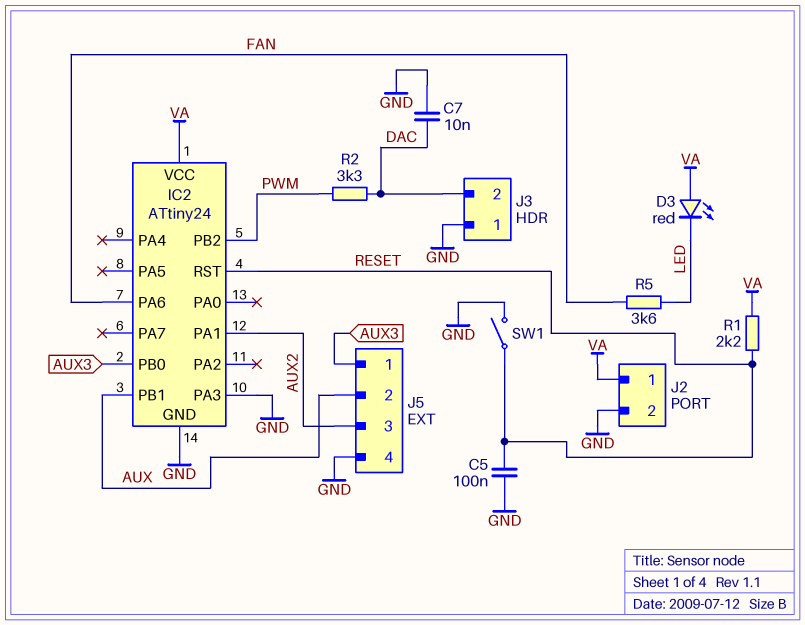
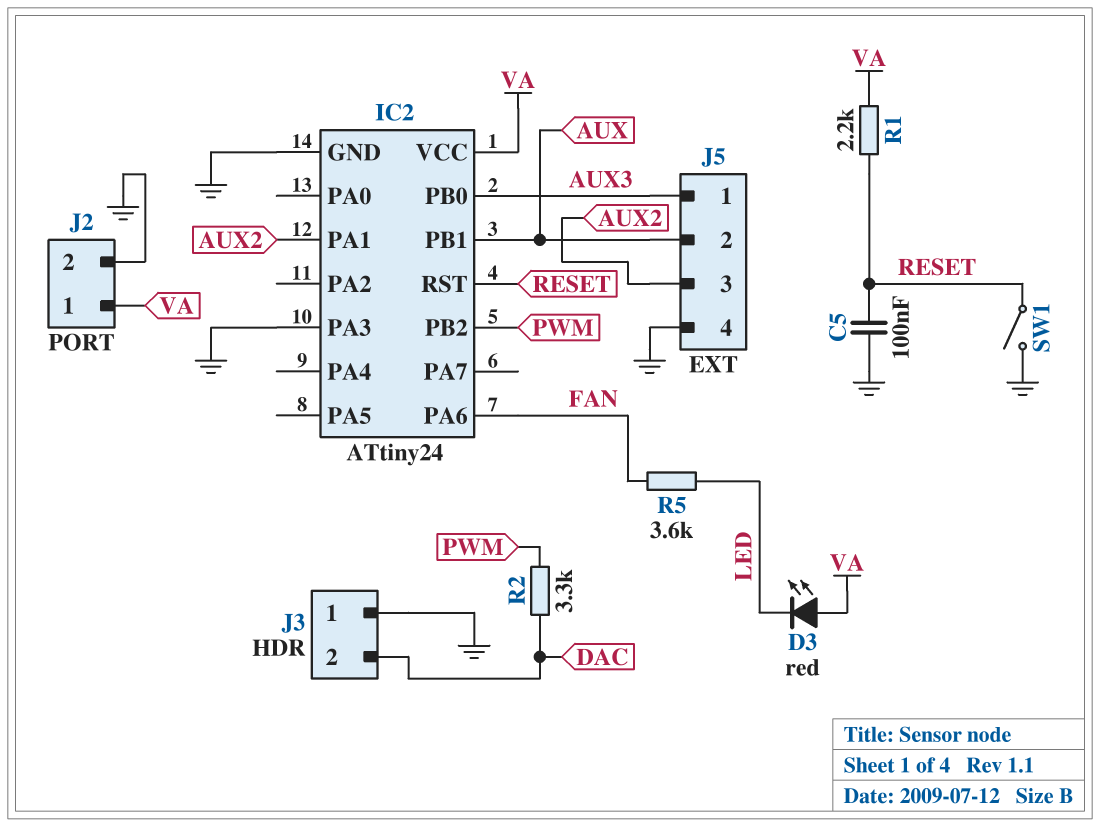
C7: 10nF (DAC, GND) -> none

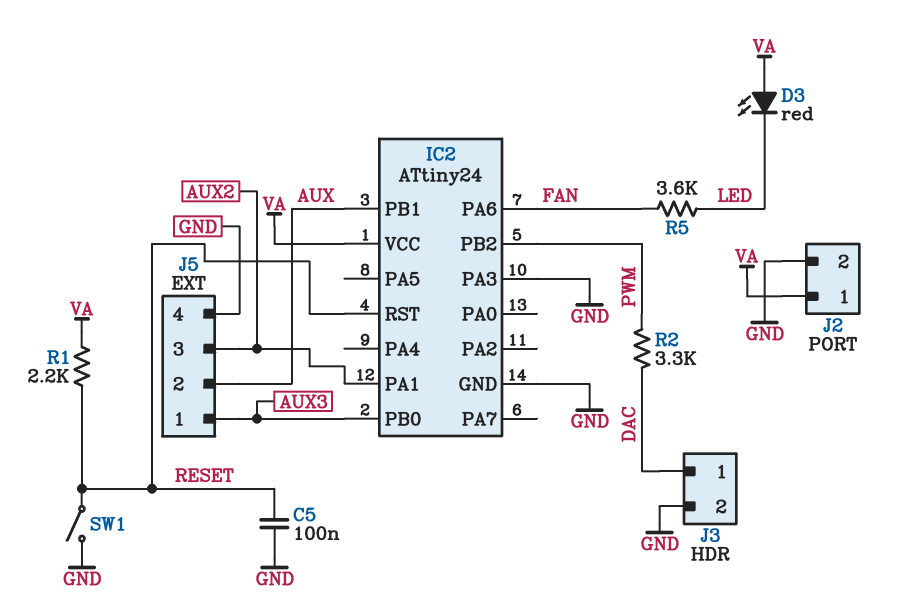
J3 pin 1: GND -> DAC
J3 pin 2: DAC -> GND

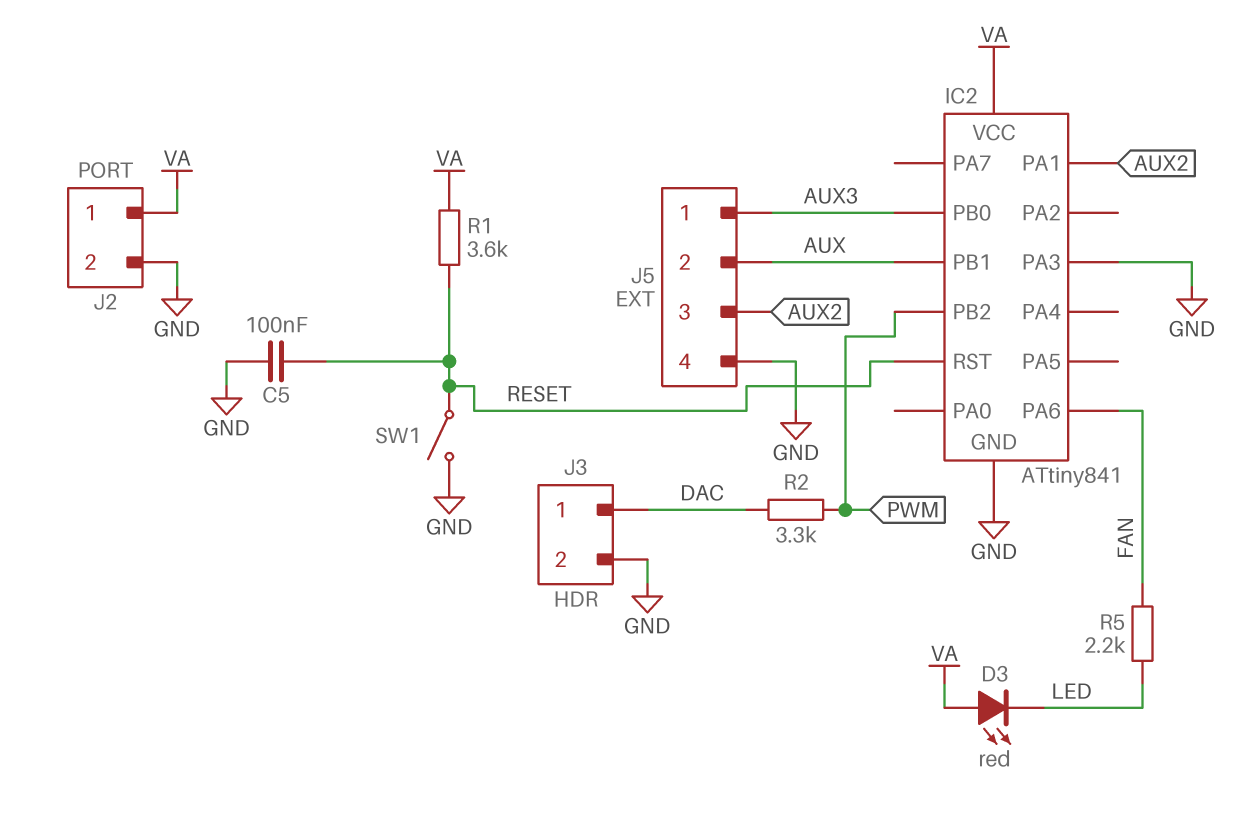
IC2: ATtiny24 -> ATtiny841
R1: 2.2k (RESET, VA) -> 3.6k (RESET, VA)
R5: 3.6k (FAN, LED) -> 2.2k (FAN, LED)

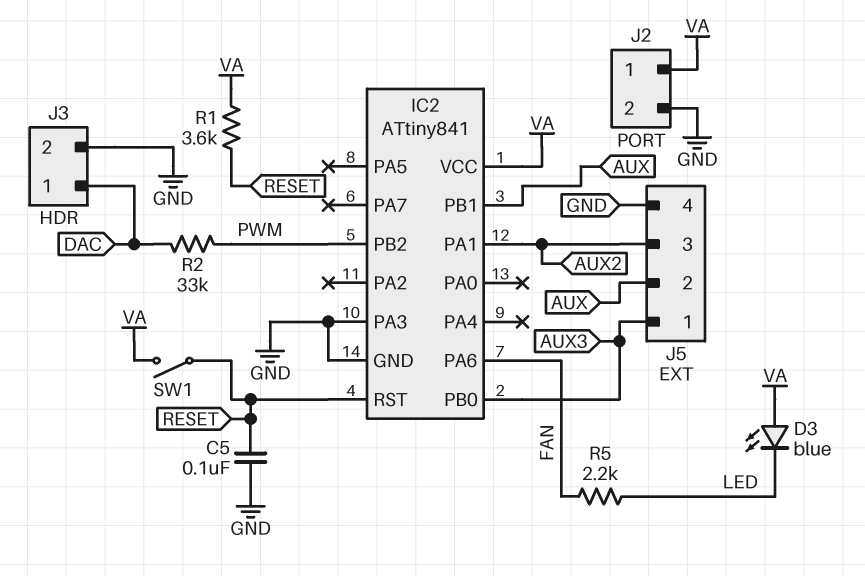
D3: LED red (A VA, K LED) -> LED blue (A VA, K LED)
R2: 3.3k (DAC, PWM) -> 33k (DAC, PWM)
SW1: switch (GND, RESET) -> switch (RESET, VA)

